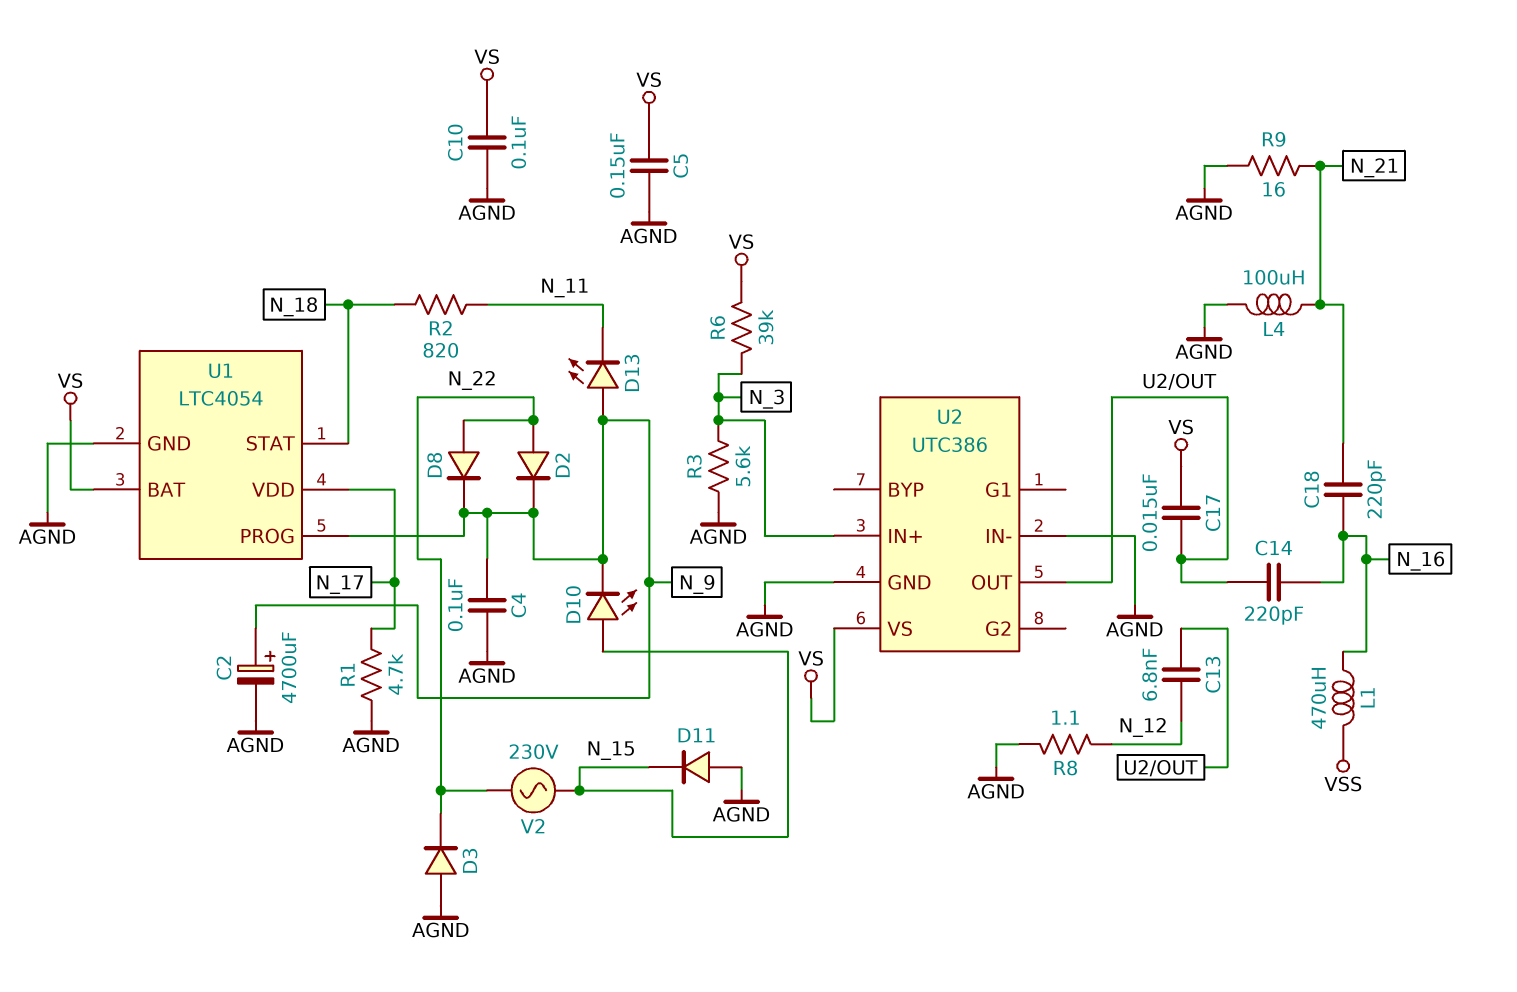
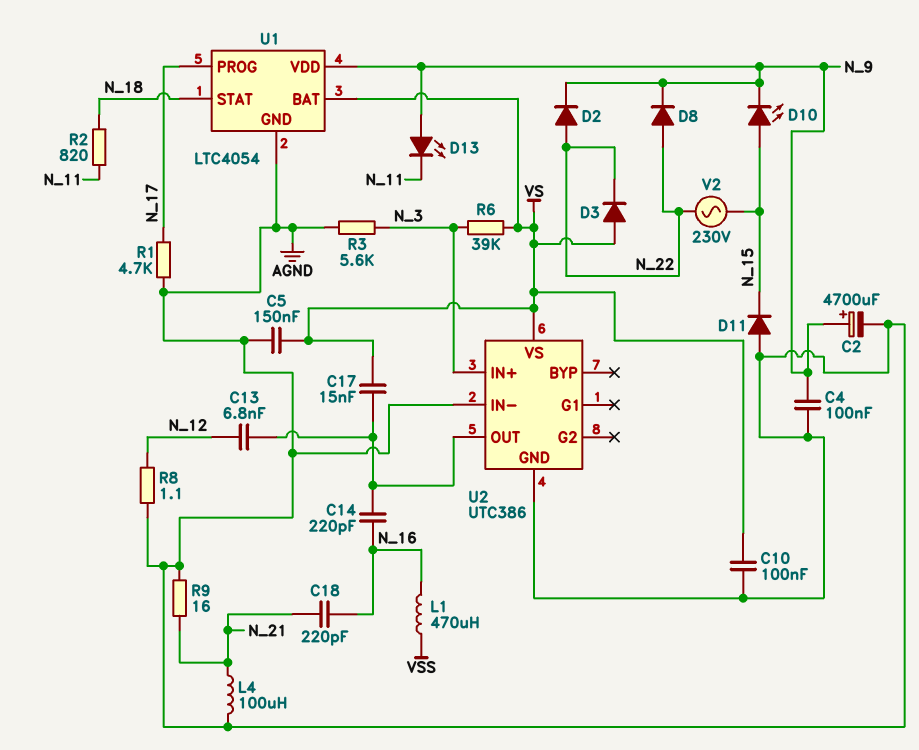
D3: diode (A AGND, K N_22) -> diode (A VS, K N_22)
U1 pin PROG: N_9 -> N_17
U1 pin VDD: N_17 -> N_9

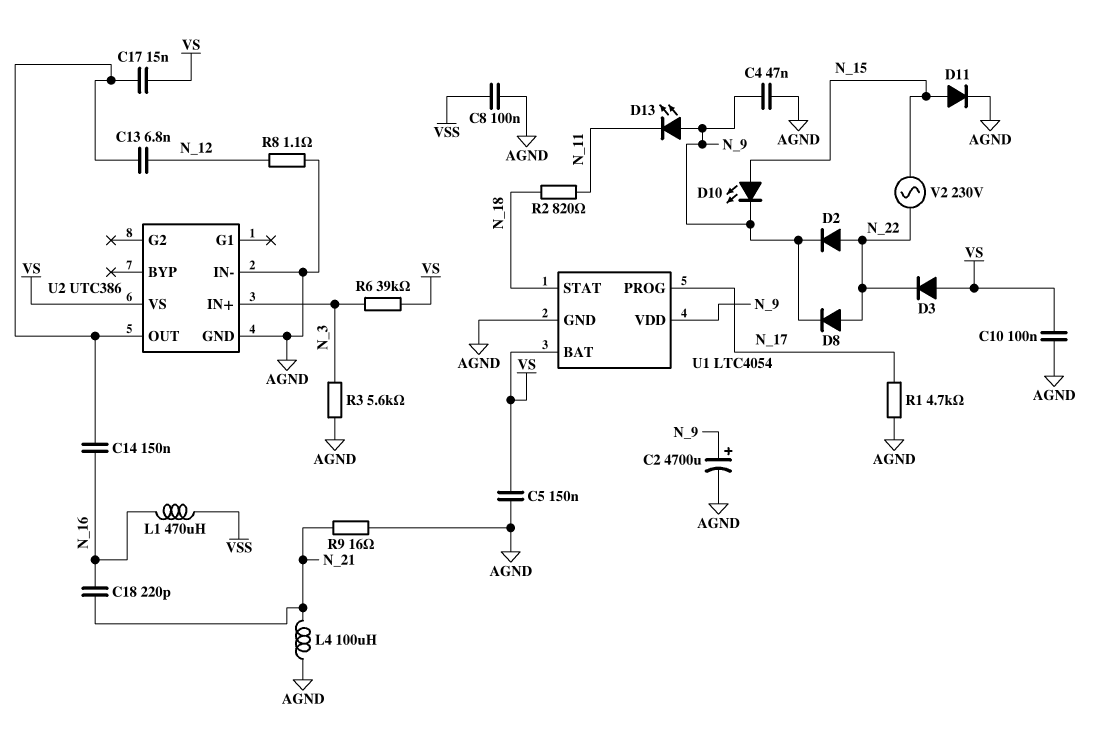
C4: 100nF (AGND, N_9) -> 47nF (AGND, N_9)
C8: none -> 100nF (AGND, VSS)
C14: 220pF (N_16, U2/OUT) -> 150nF (N_16, U2/OUT)
D11: diode (A AGND, K N_15) -> diode (A N_15, K AGND)

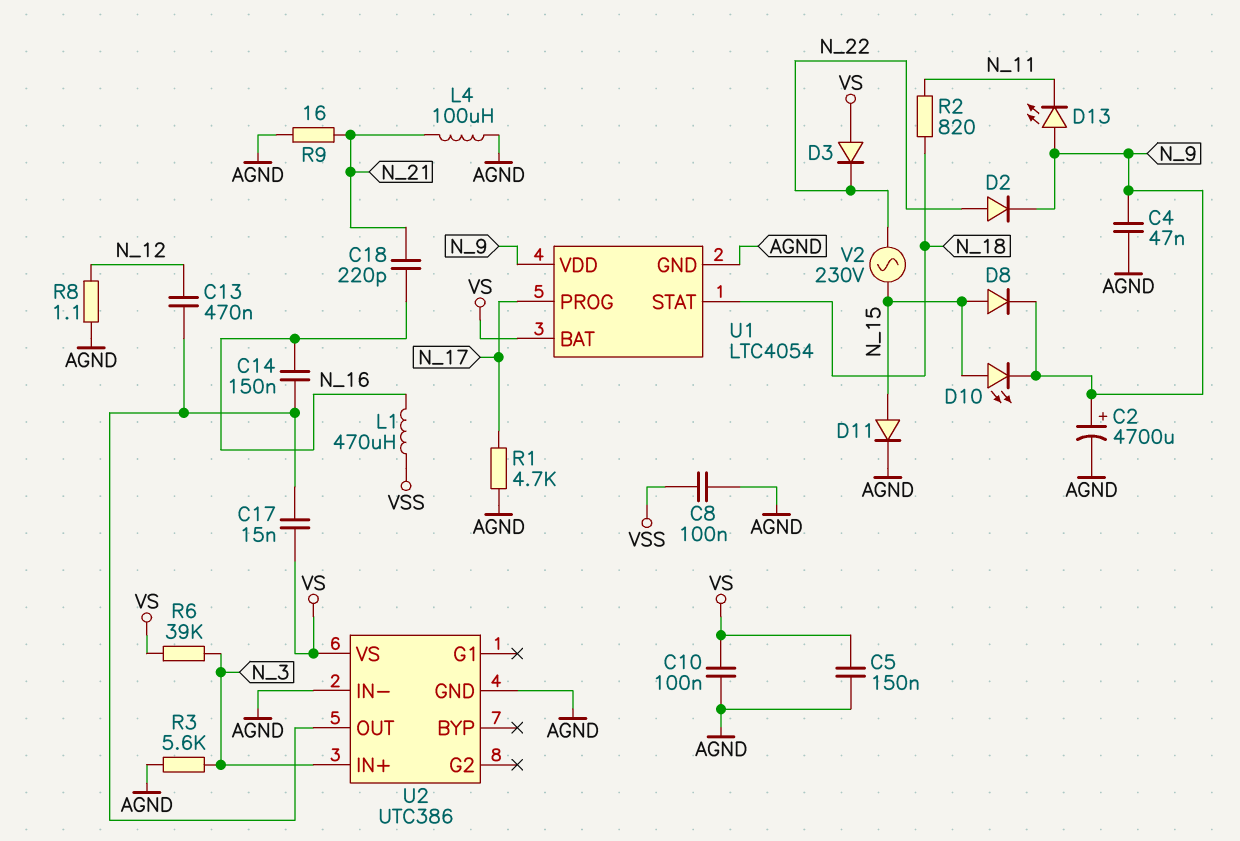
C13: 6.8nF (N_12, U2/OUT) -> 470nF (N_12, U2/OUT)
D8: diode (A N_22, K N_9) -> diode (A N_15, K N_9)

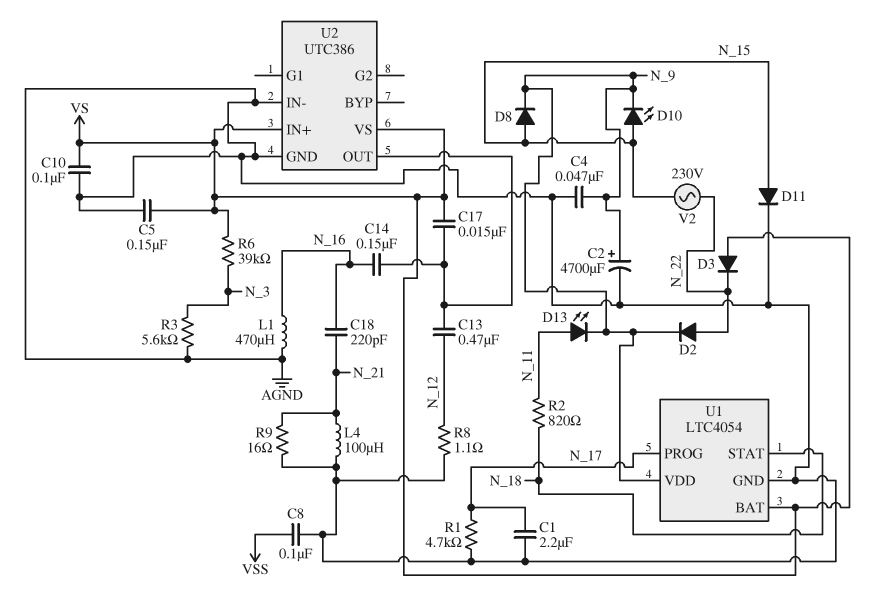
C1: none -> 2.2uF (AGND, N_17)
D13: LED (A N_9, K N_11) -> LED (A N_11, K N_9)
L1: 470uH (N_16, VSS) -> 470uH (AGND, N_16)
U2 pin IN+: N_3 -> VS

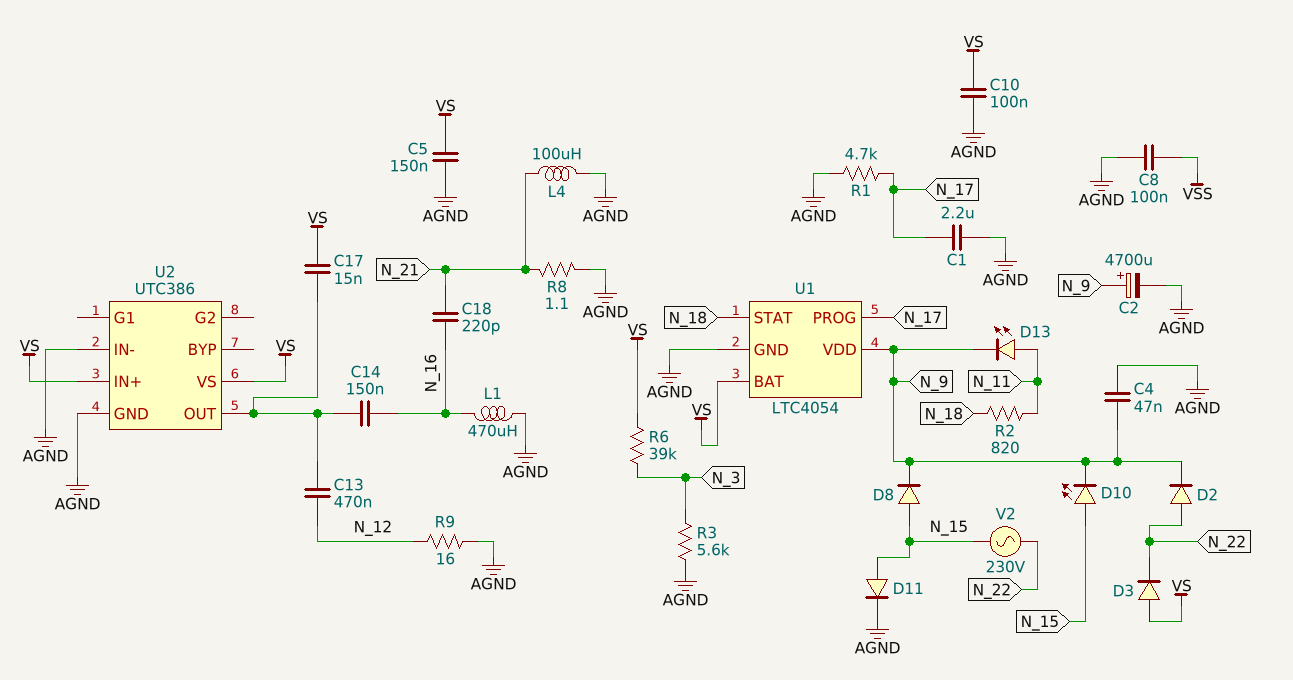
R8: 1.1 (AGND, N_12) -> 1.1 (AGND, N_21)
R9: 16 (AGND, N_21) -> 16 (AGND, N_12)

